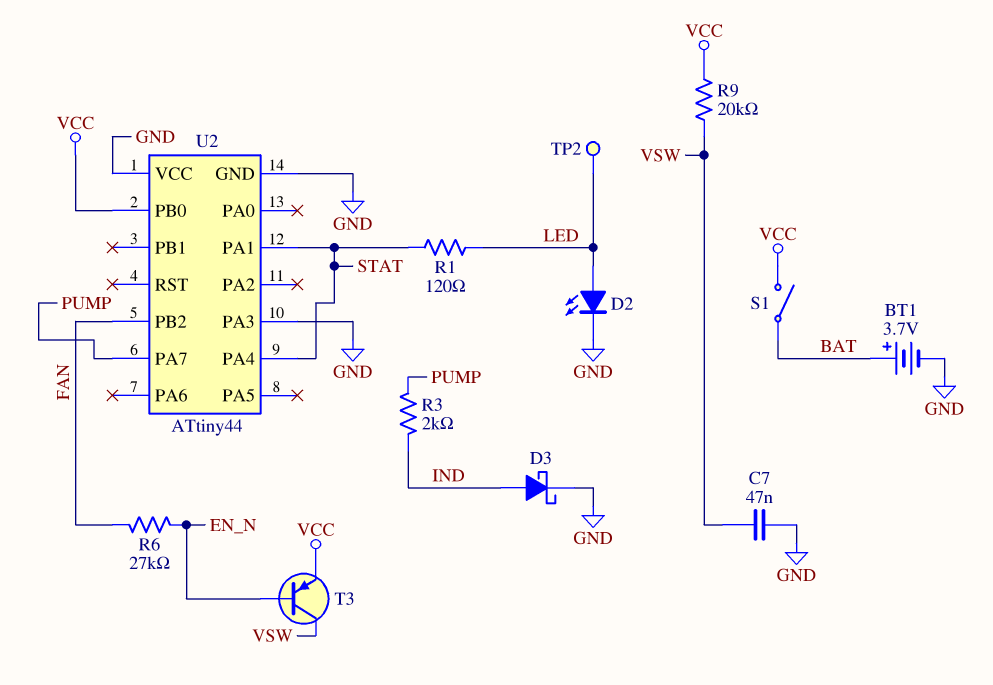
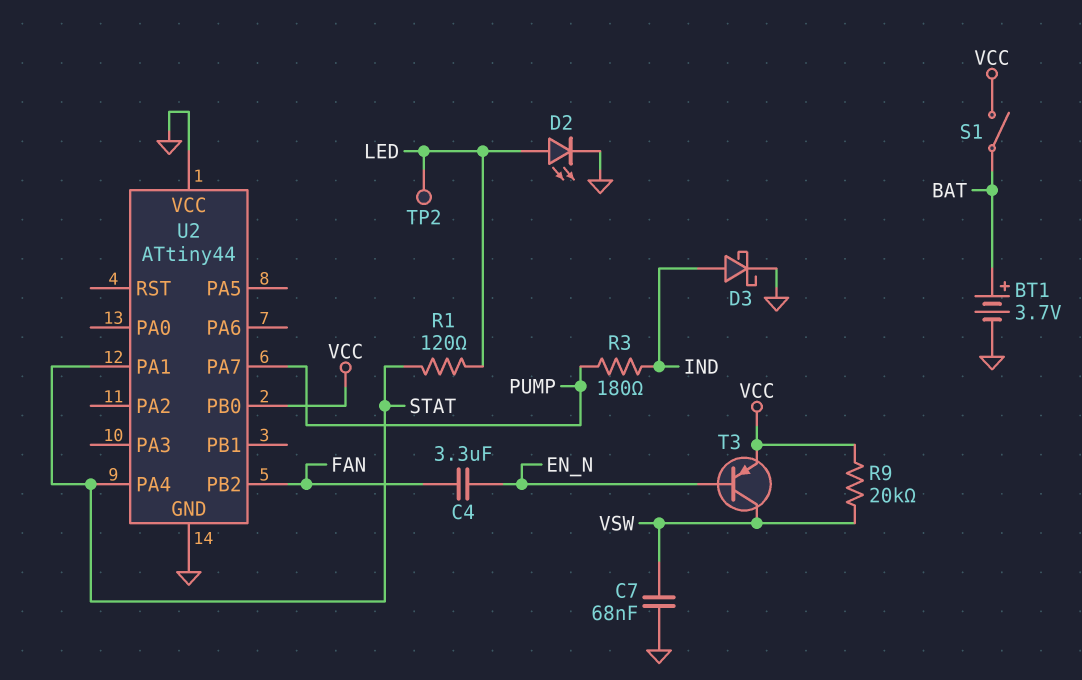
C4: none -> 3.3uF (EN_N, FAN)
C7: 47nF (GND, VSW) -> 68nF (GND, VSW)
R3: 2k (IND, PUMP) -> 180 (IND, PUMP)
R6: 27k (EN_N, FAN) -> none
U2 pin PA3: GND -> none

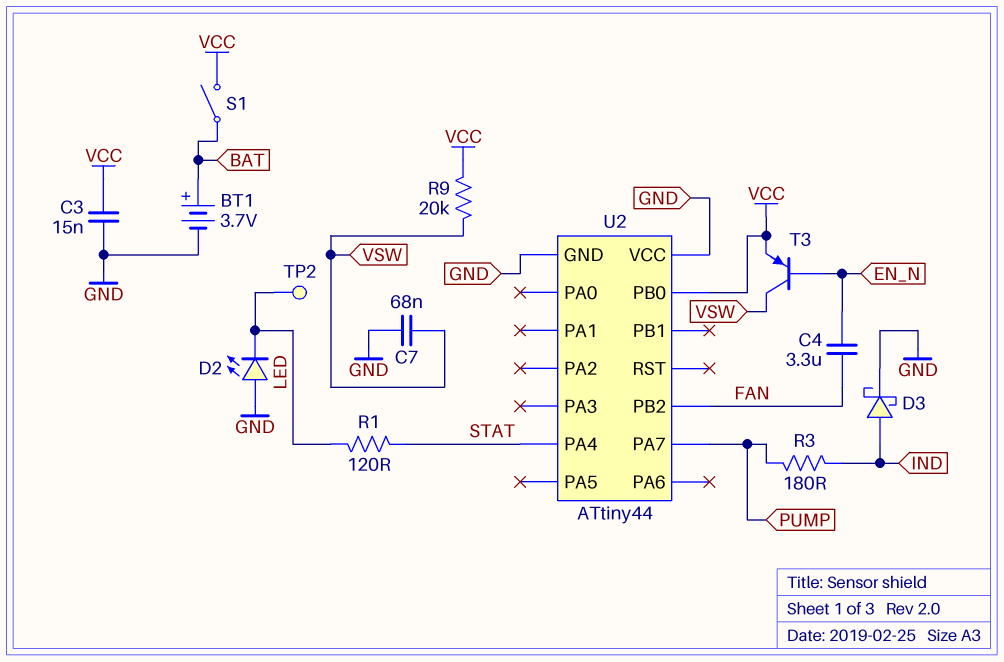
C3: none -> 15nF (GND, VCC)
D2: LED (A LED, K GND) -> LED (A GND, K LED)
U2 pin PA1: STAT -> none

